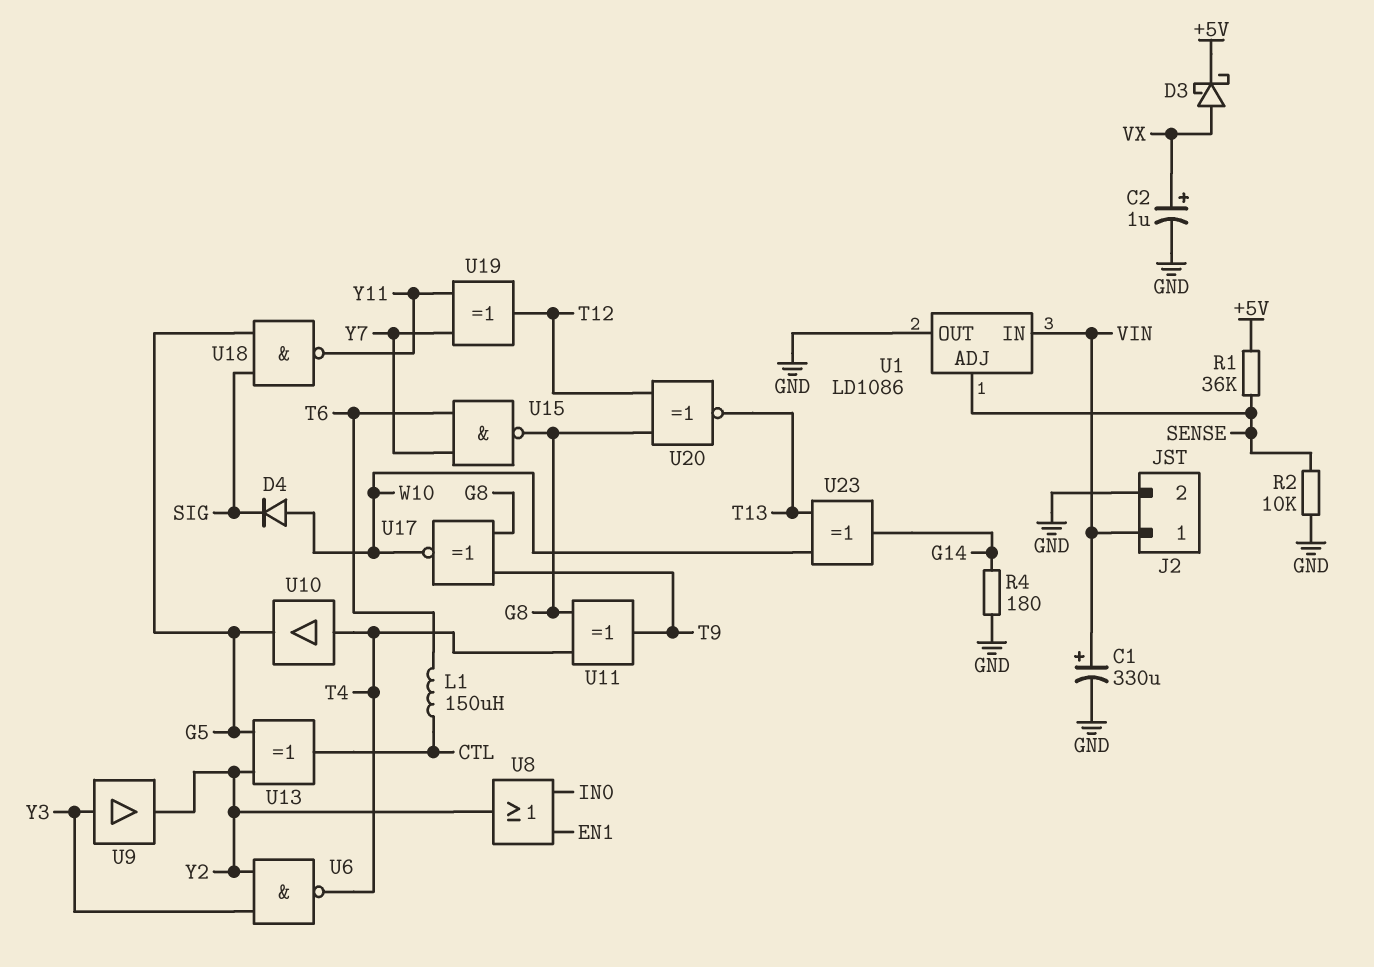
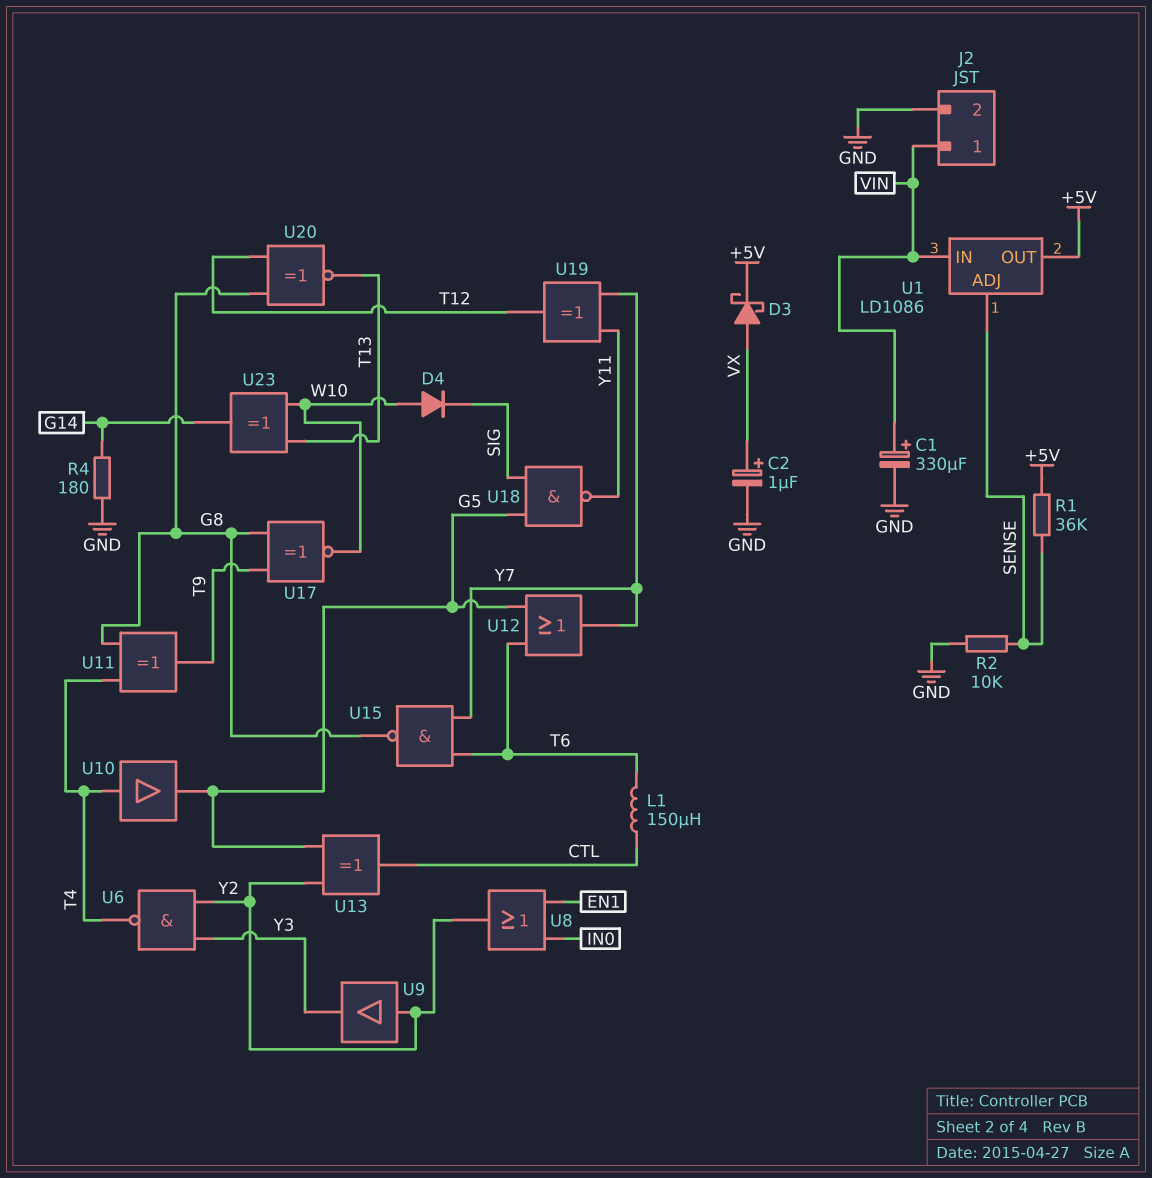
U1 pin OUT: GND -> +5V
U9: buffer (in Y3, out Y2) -> buffer (in Y2, out Y3)
U12: none -> OR (in G5, in T6, out Y7)

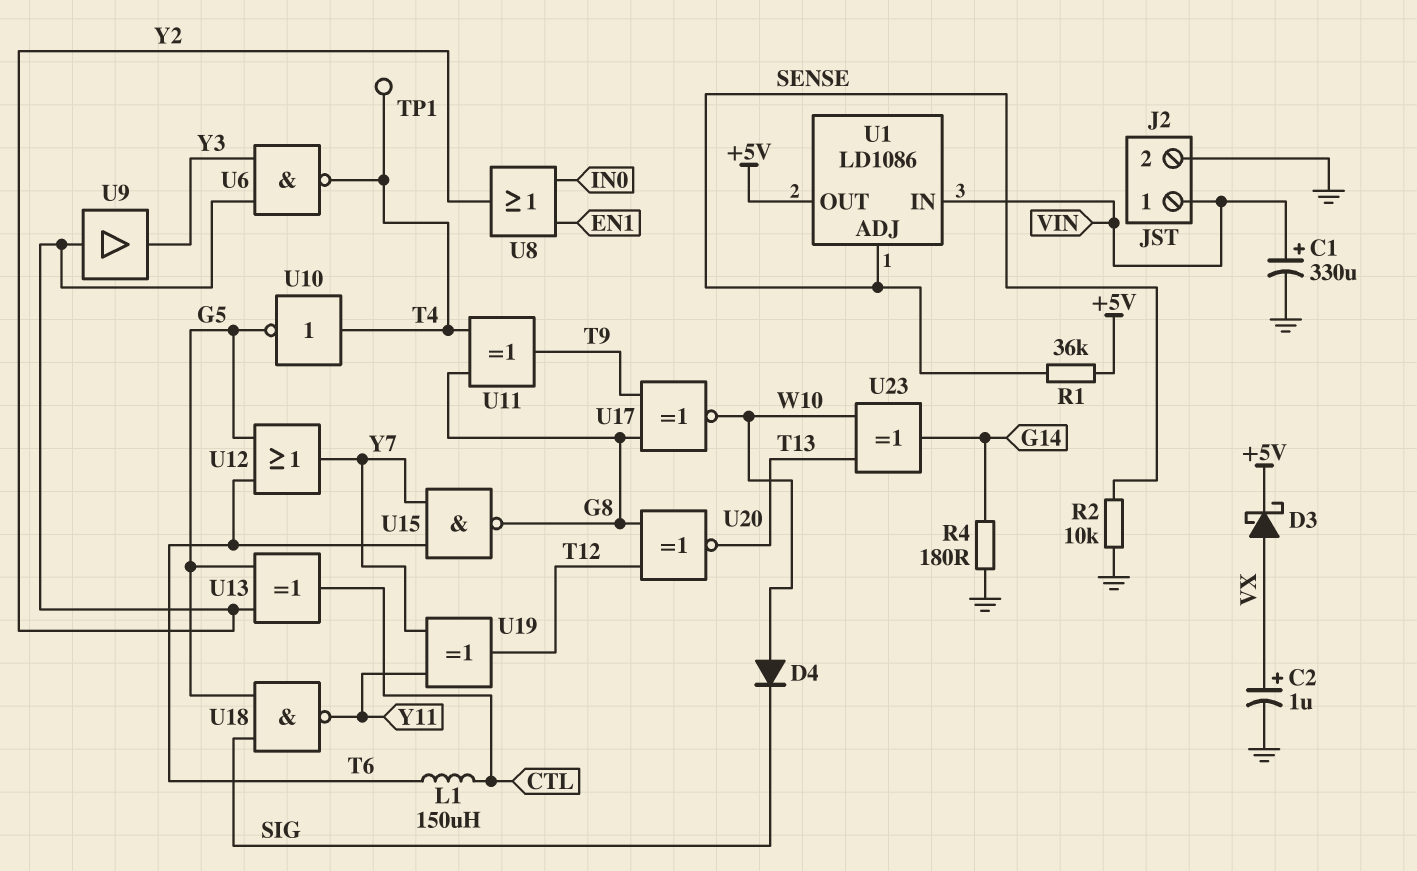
TP1: none -> test point (T4)
U10: buffer (in T4, out G5) -> NOT (in T4, out G5)

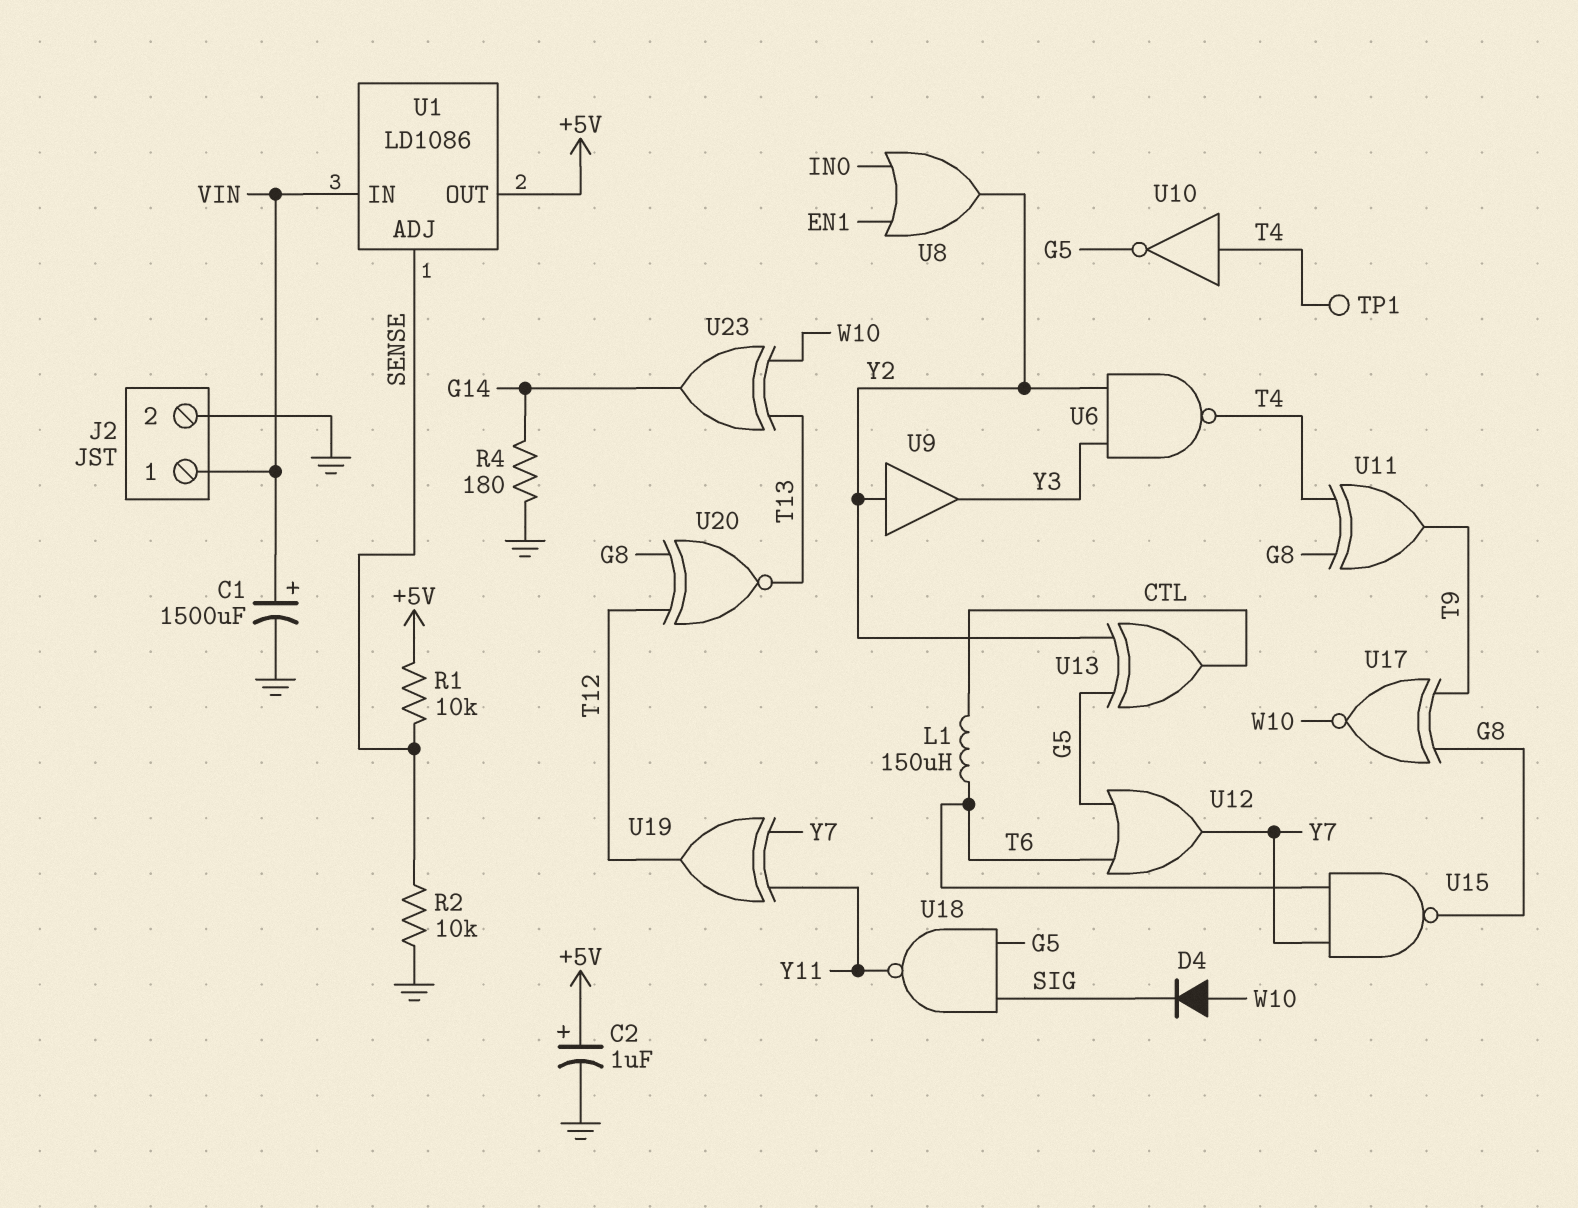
C1: 330uF (plus VIN, minus GND) -> 1500uF (plus VIN, minus GND)
C2: 1uF (plus VX, minus GND) -> 1uF (plus +5V, minus GND)
D3: schottky (A VX, K +5V) -> none
R1: 36k (+5V, SENSE) -> 10k (+5V, SENSE)

